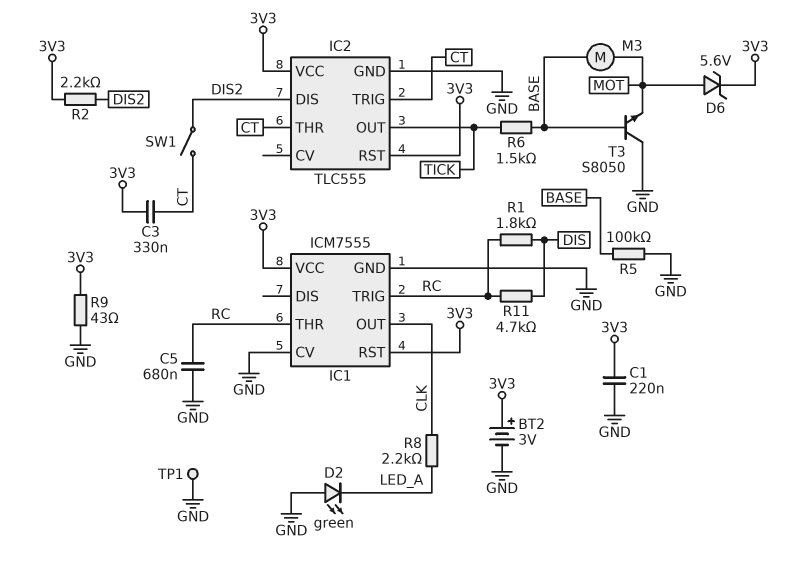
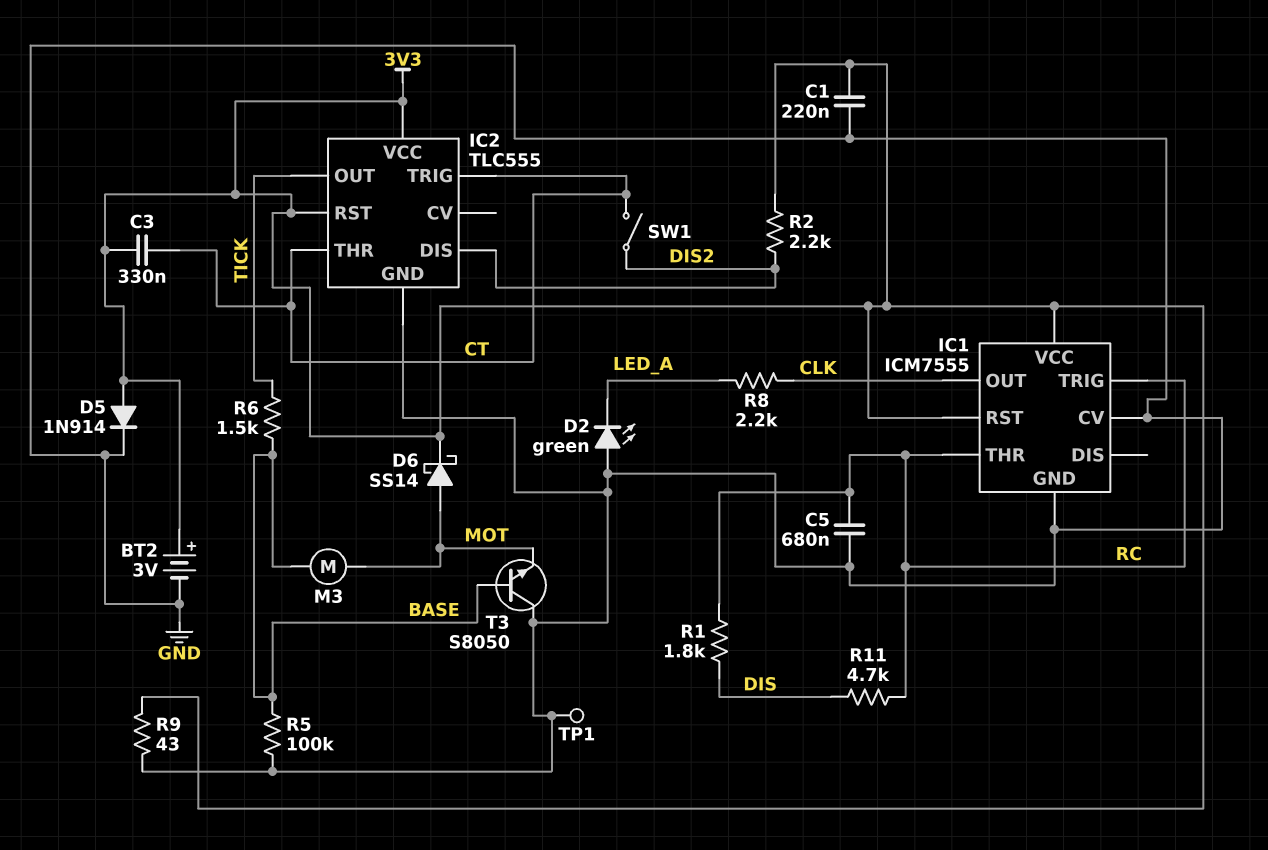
D5: none -> diode 1N914 (A 3V3, K GND)
D6: zener 5.6V (A MOT, K 3V3) -> schottky SS14 (A MOT, K 3V3)

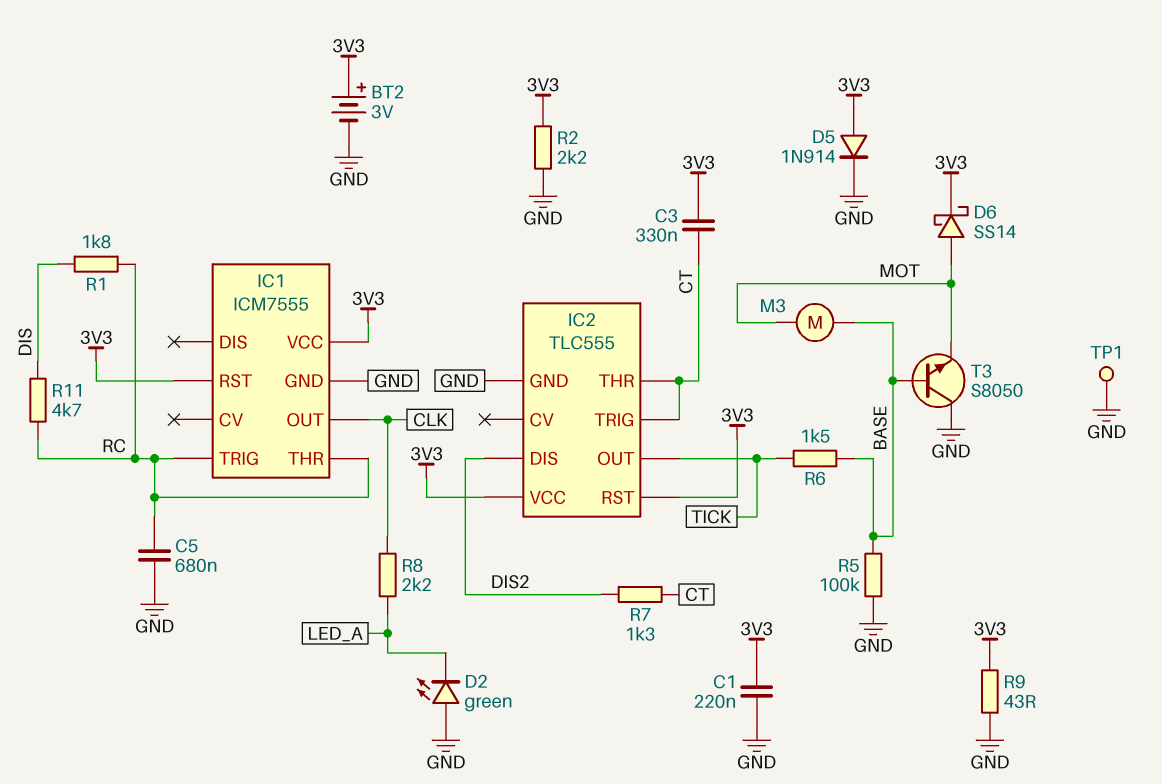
IC1 pin CV: GND -> none
R2: 2.2k (3V3, DIS2) -> 2.2k (3V3, GND)
R7: none -> 1.3k (CT, DIS2)
SW1: switch (CT, DIS2) -> none

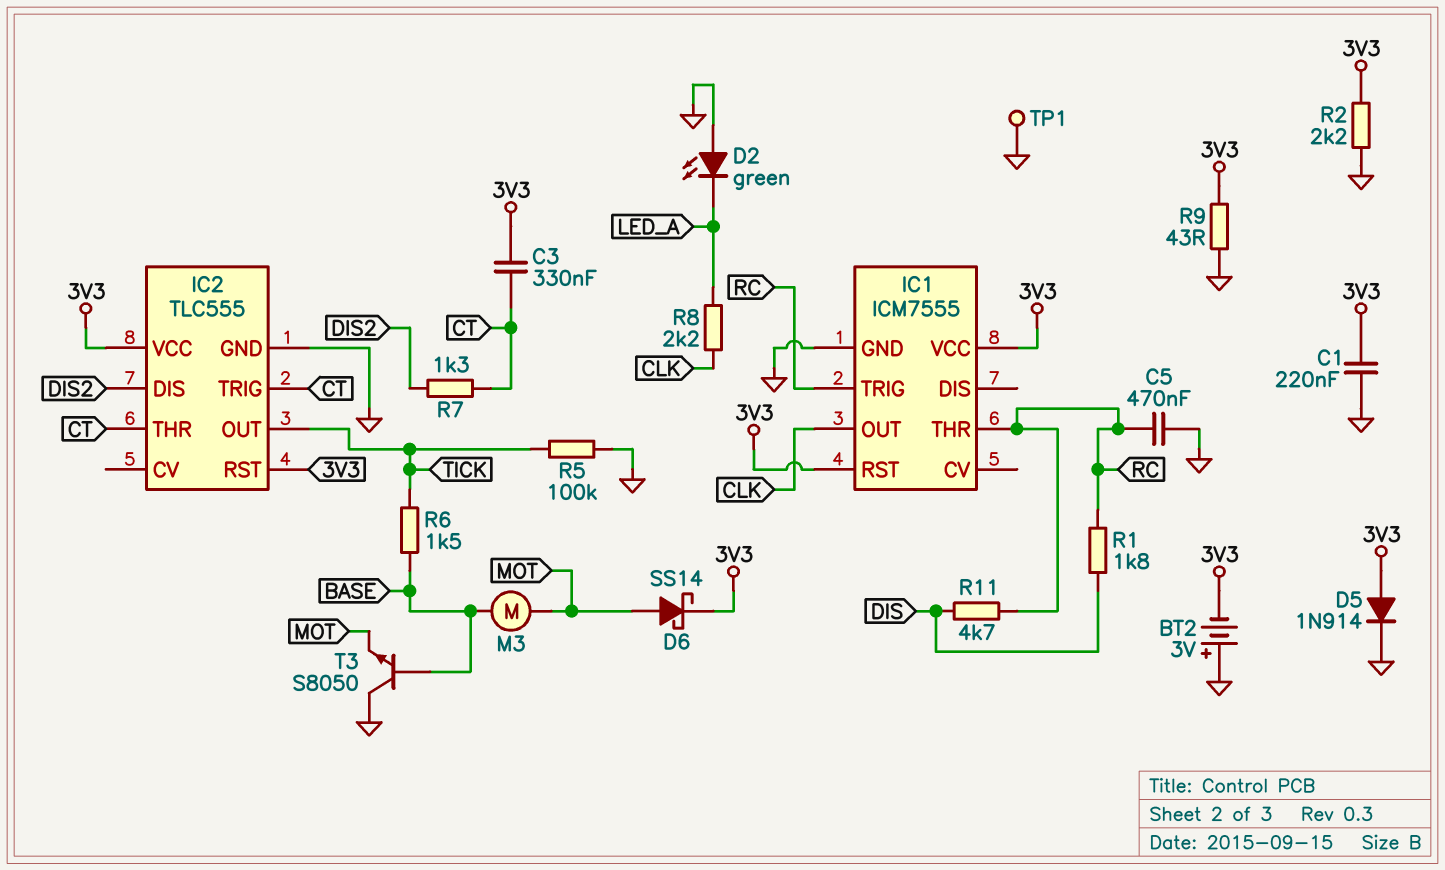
BT2: 3V (plus 3V3, minus GND) -> 3V (plus GND, minus 3V3)
C5: 680nF (GND, RC) -> 470nF (GND, RC)
R5: 100k (BASE, GND) -> 100k (GND, TICK)

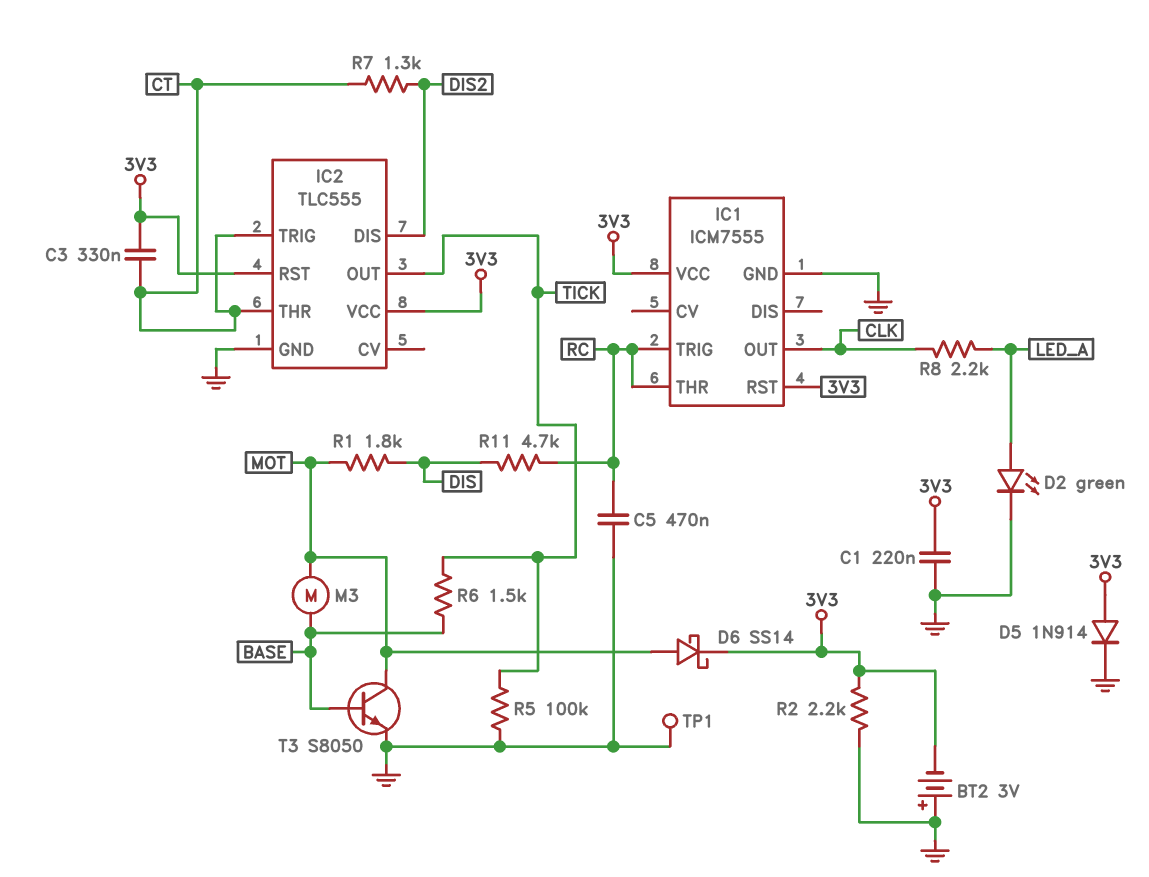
D2: LED green (A GND, K LED_A) -> LED green (A LED_A, K GND)
R1: 1.8k (DIS, RC) -> 1.8k (DIS, MOT)
R9: 43 (3V3, GND) -> none
T3: NPN S8050 (B BASE, C GND, E MOT) -> NPN S8050 (B BASE, C MOT, E GND)

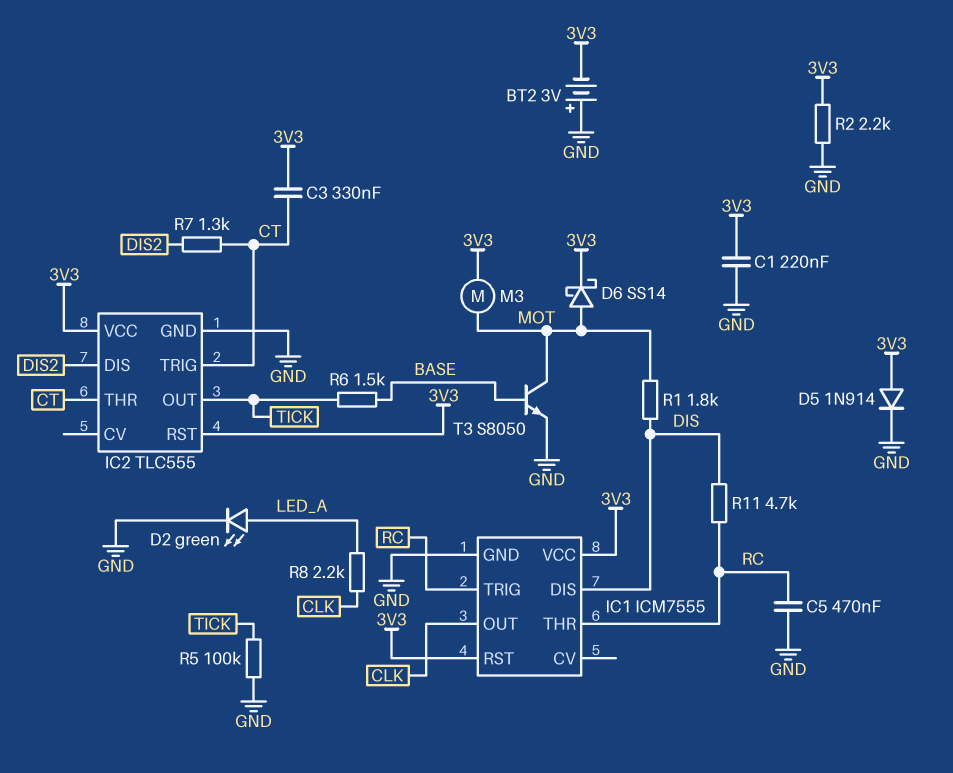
IC1 pin DIS: none -> DIS
M3: motor (BASE, MOT) -> motor (3V3, MOT)
TP1: test point (GND) -> none

